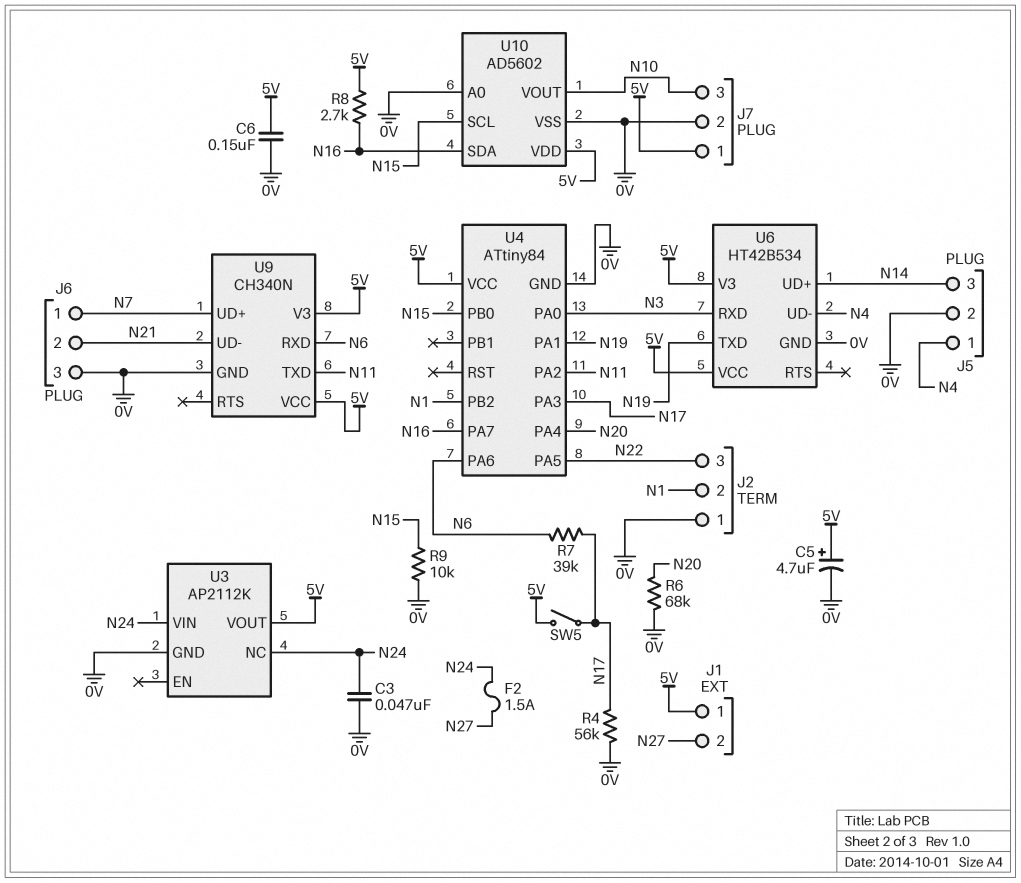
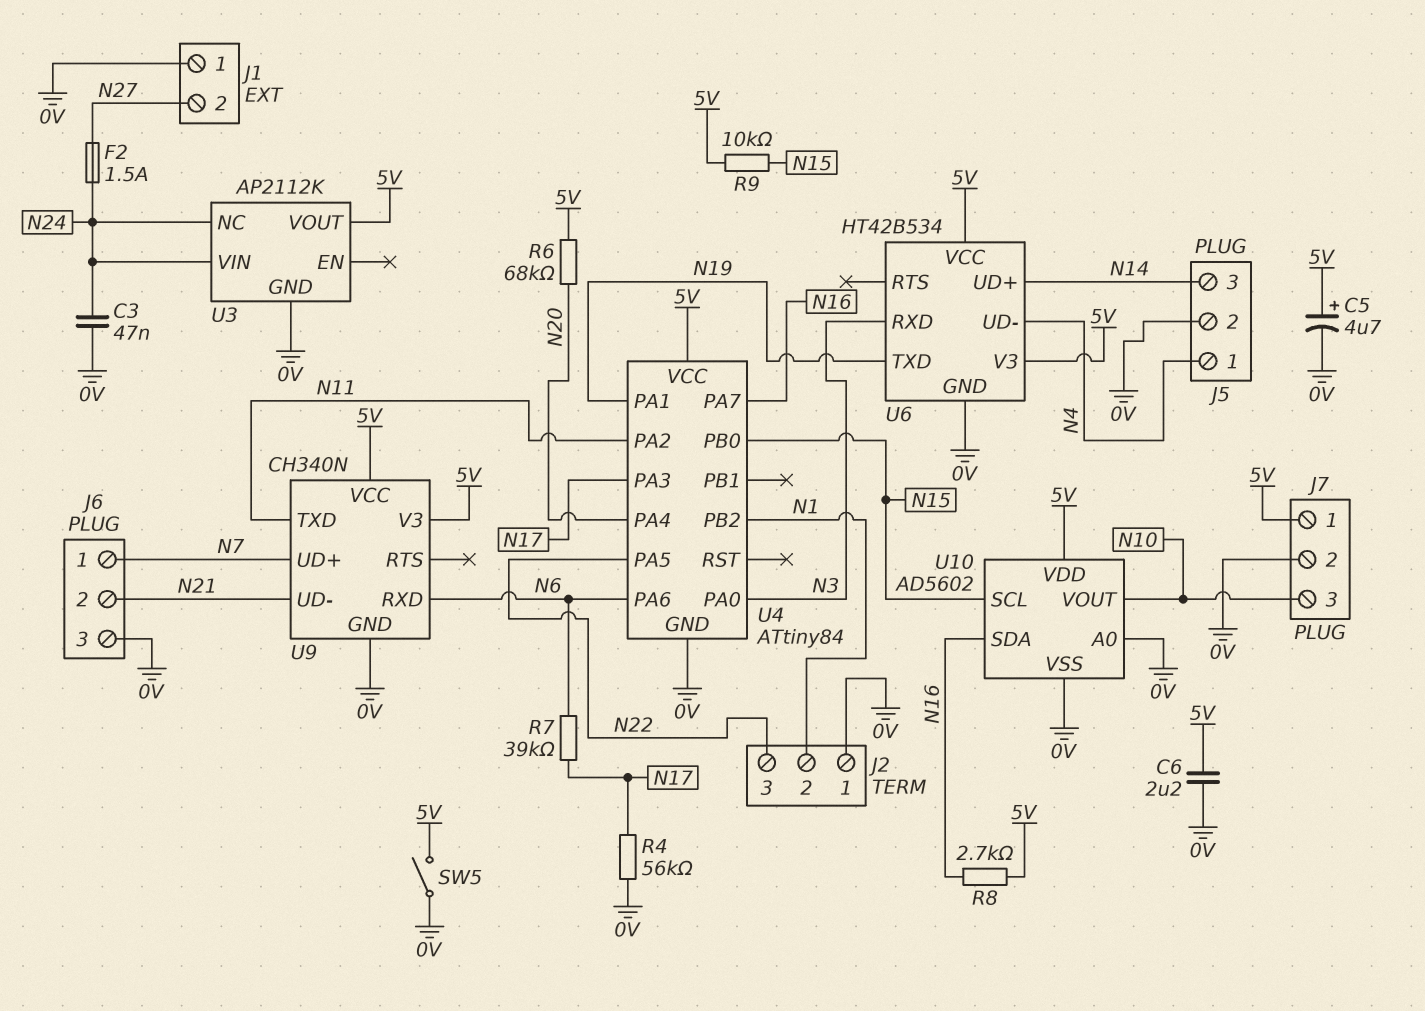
C6: 150nF (0V, 5V) -> 2.2uF (0V, 5V)
J1 pin 1: 5V -> 0V
R6: 68k (0V, N20) -> 68k (5V, N20)
R9: 10k (0V, N15) -> 10k (5V, N15)
SW5: switch (5V, N17) -> switch (0V, 5V)

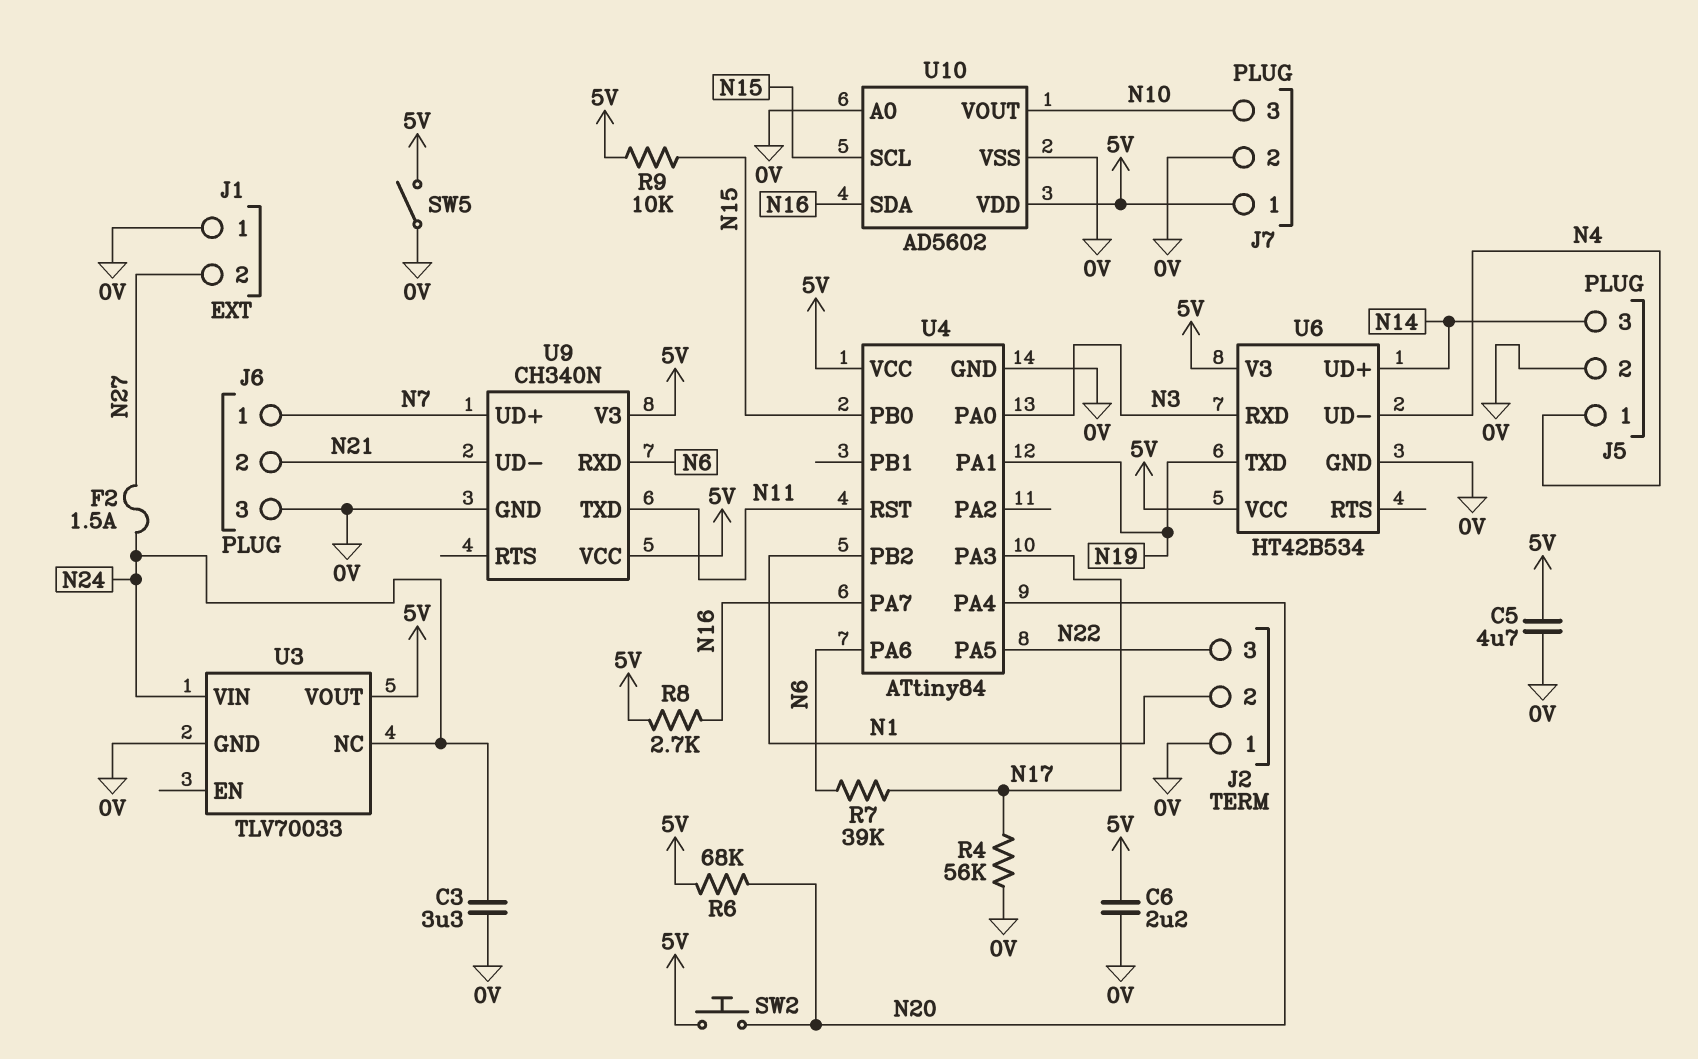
C3: 47nF (0V, N24) -> 3.3uF (0V, N24)
C5: 4.7uF (plus 5V, minus 0V) -> 4.7uF (0V, 5V)
SW2: none -> button (5V, N20)
U3: AP2112K -> TLV70033
U4 pin PA2: N11 -> none
U4 pin RST: none -> N11

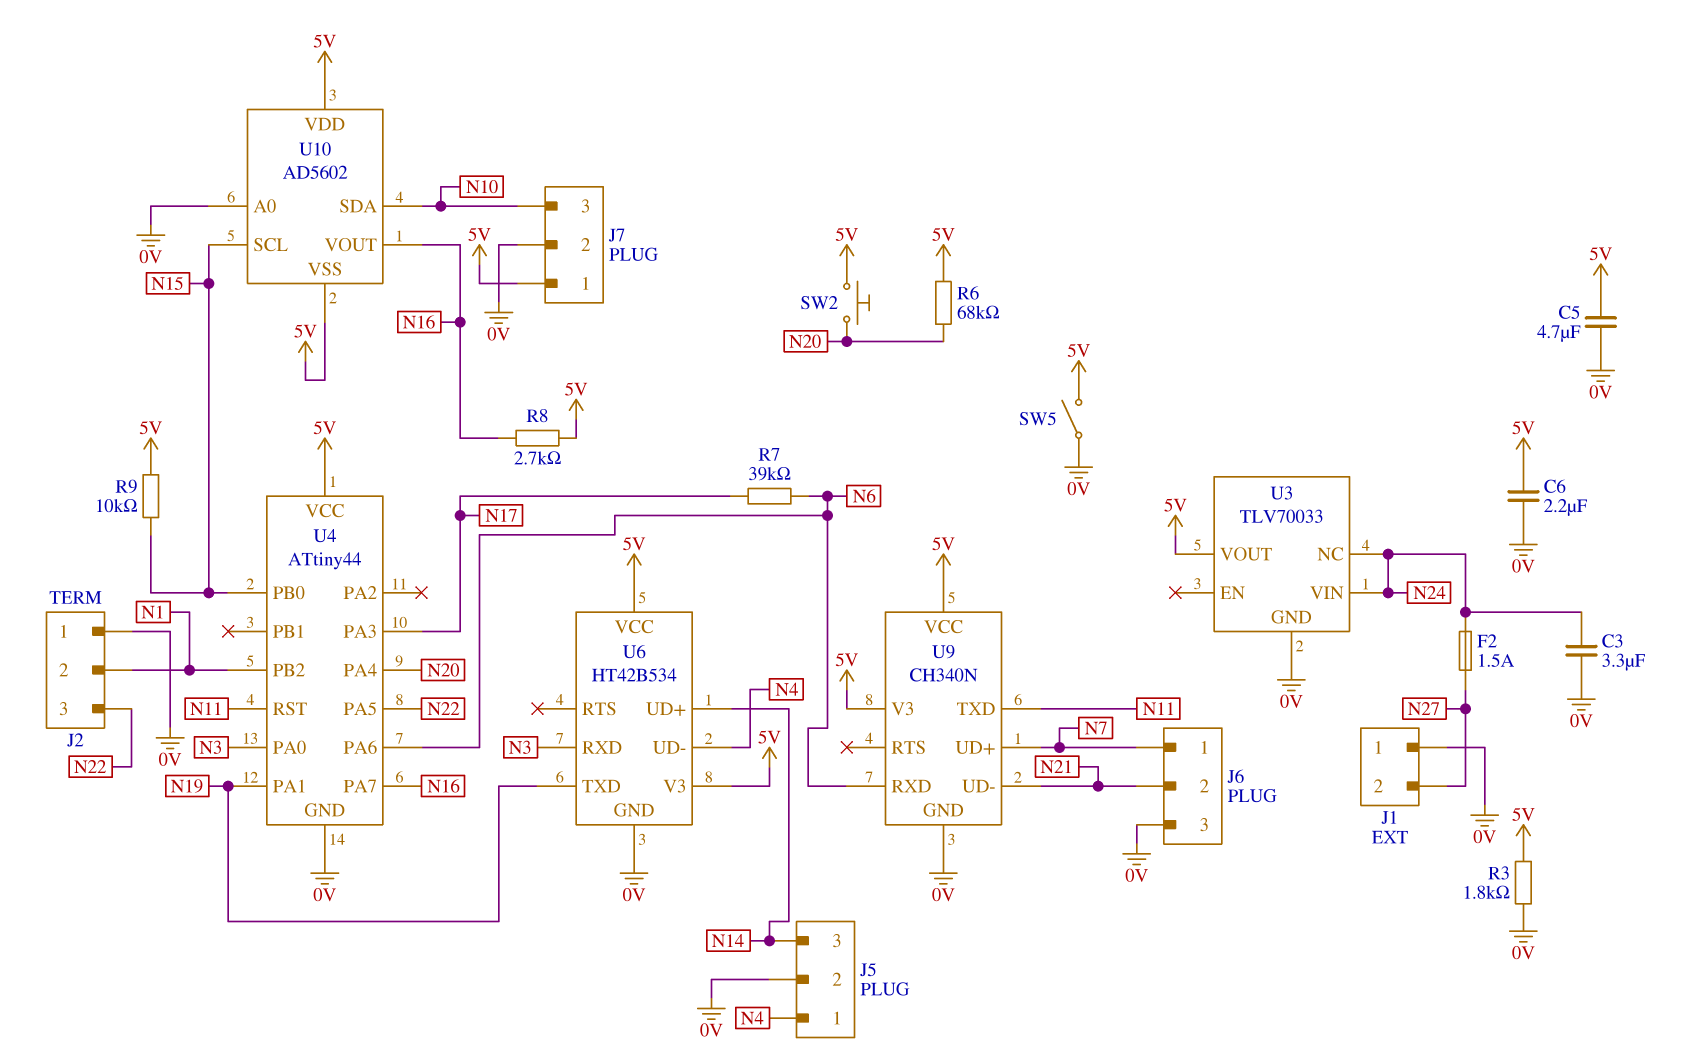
R3: none -> 1.8k (0V, 5V)
R4: 56k (0V, N17) -> none
U4: ATtiny84 -> ATtiny44
U10 pin SDA: N16 -> N10
U10 pin VOUT: N10 -> N16
U10 pin VSS: 0V -> 5V

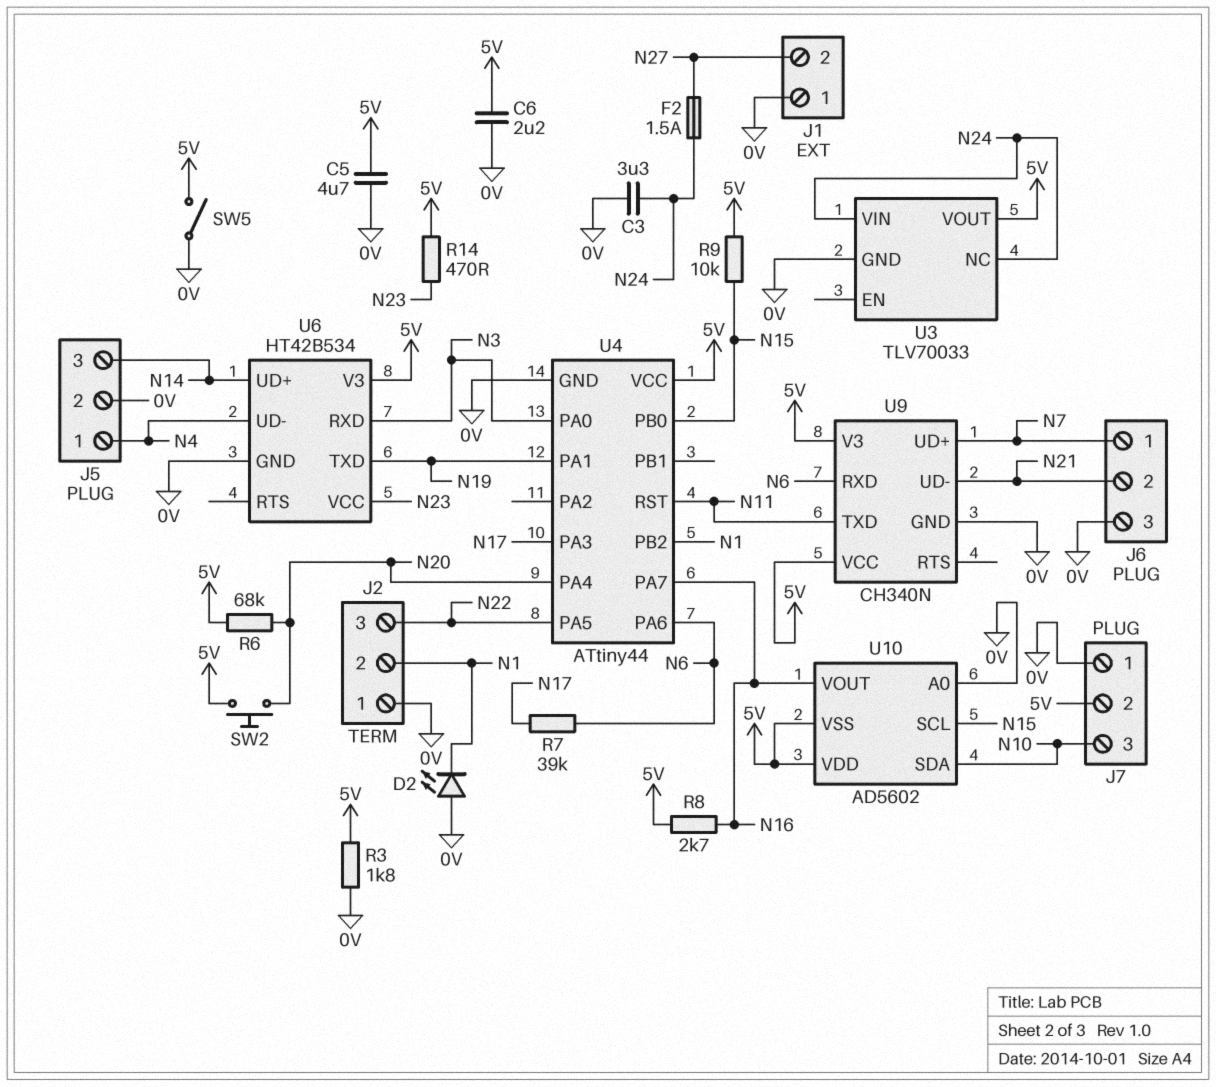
D2: none -> LED (A 0V, K N1)
J7 pin 1: 5V -> 0V
J7 pin 2: 0V -> 5V
R14: none -> 470 (5V, N23)
U6 pin VCC: 5V -> N23

